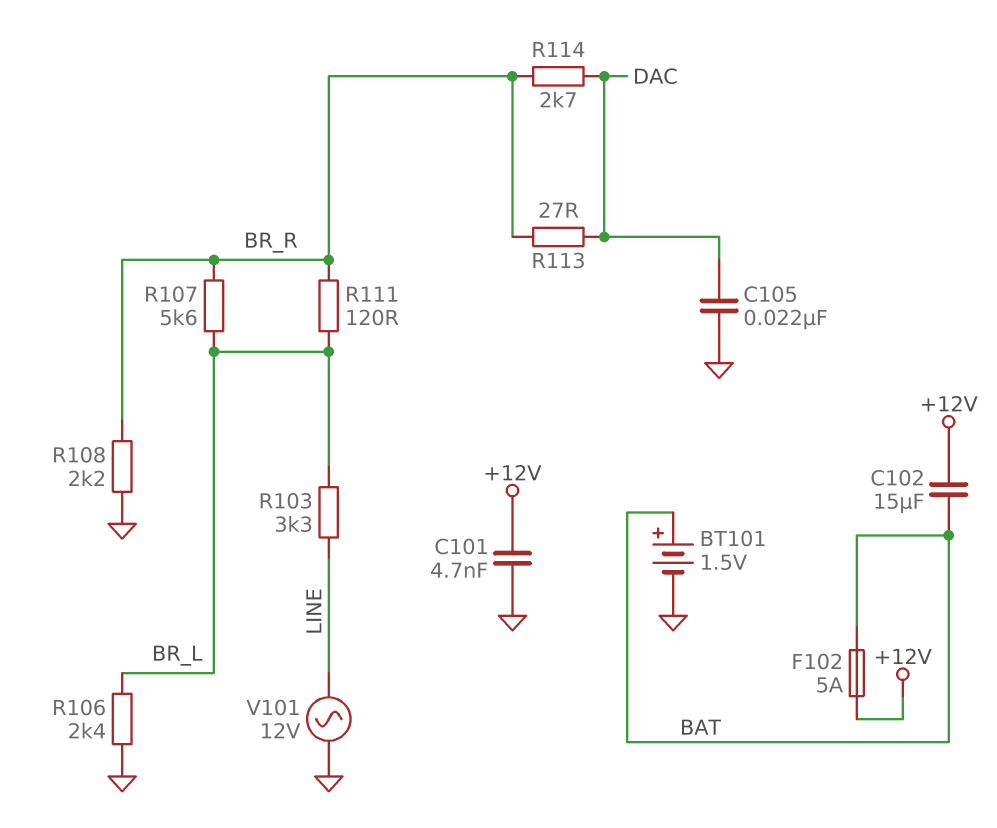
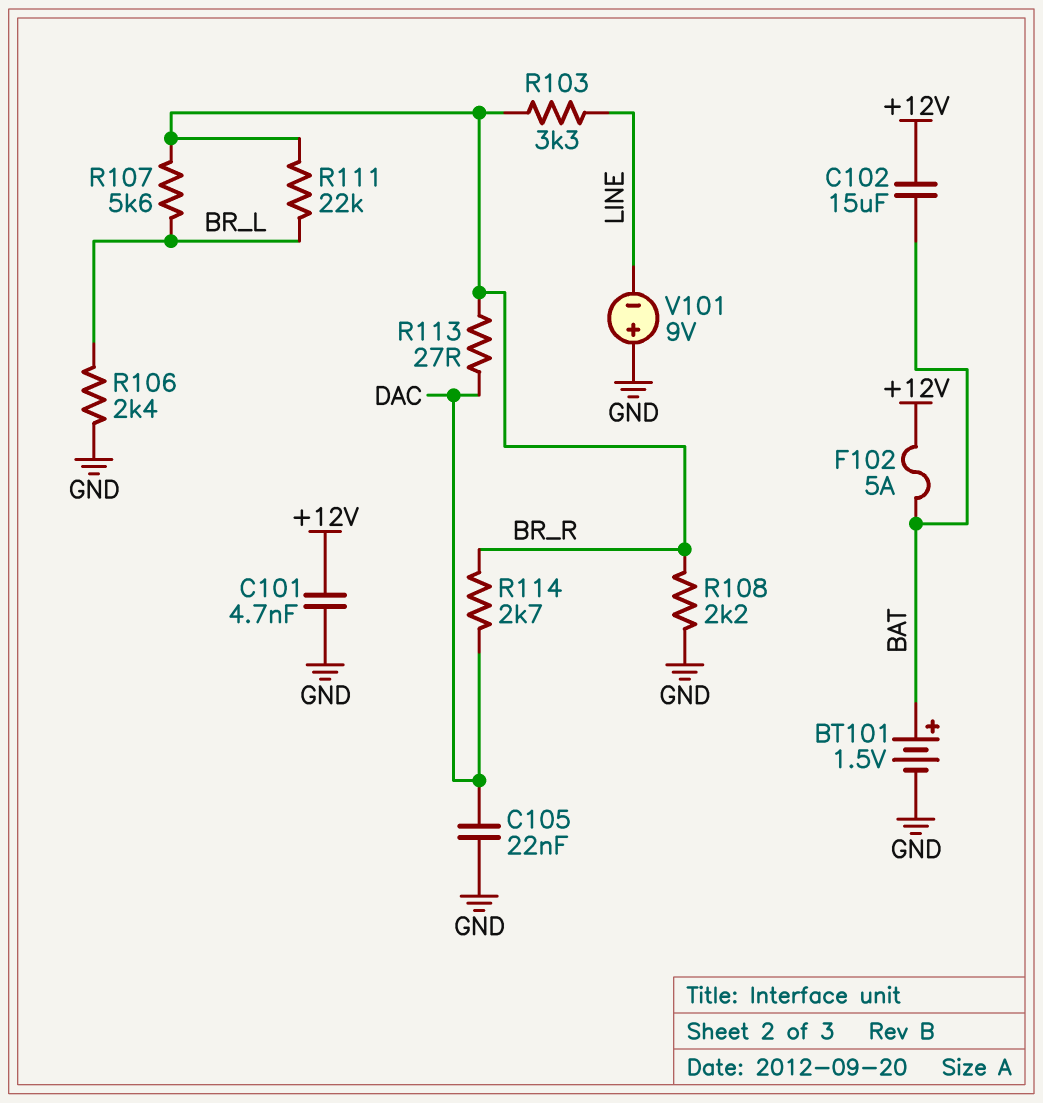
R103: 3.3k (BR_L, LINE) -> 3.3k (BR_R, LINE)
R111: 120 (BR_L, BR_R) -> 22k (BR_L, BR_R)
V101: AC 12V (GND, LINE) -> 9V (plus GND, minus LINE)

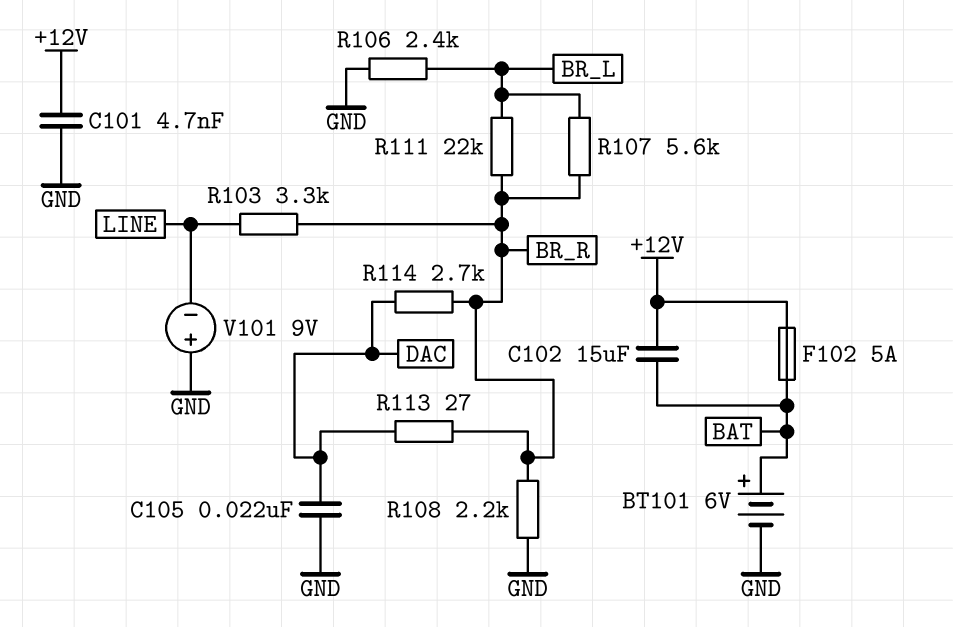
BT101: 1.5V (plus BAT, minus GND) -> 6V (plus BAT, minus GND)

